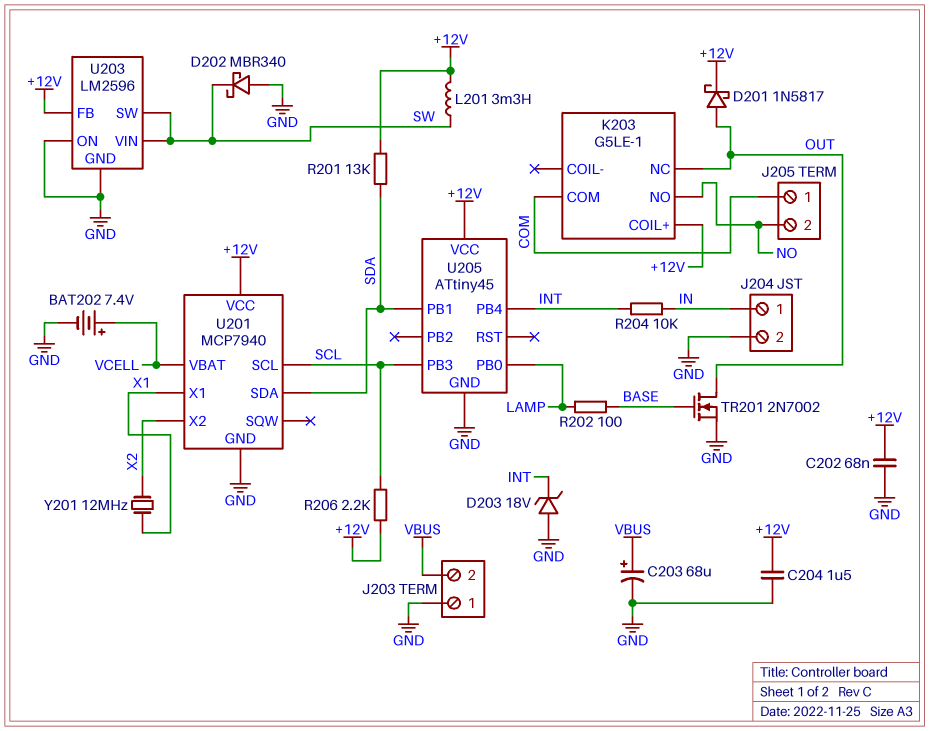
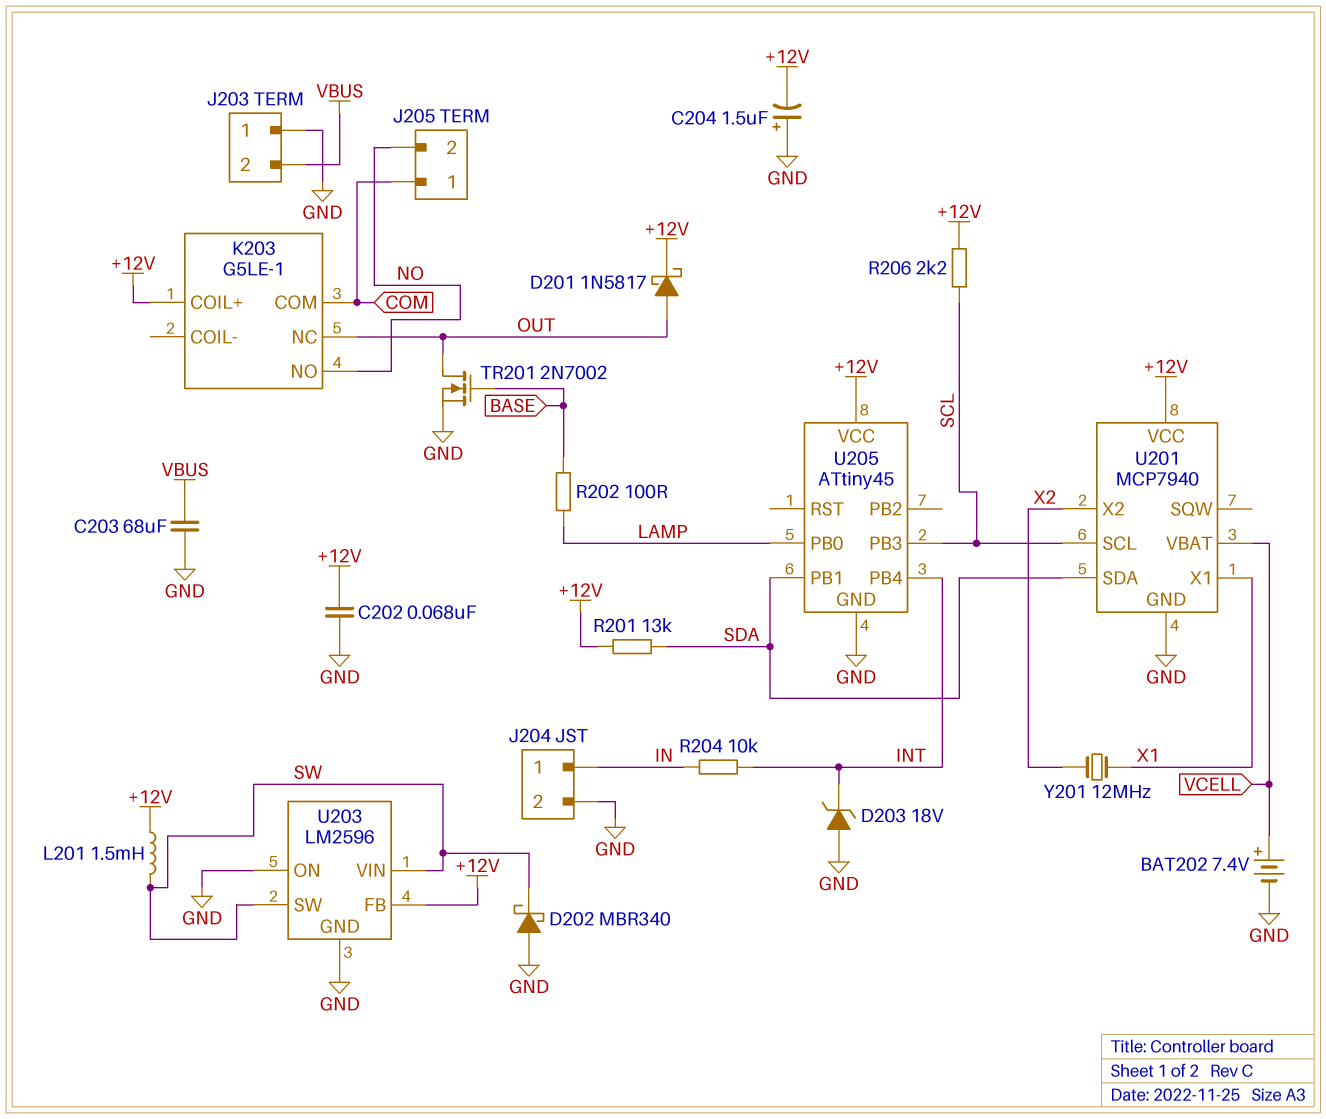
C203: 68uF (plus VBUS, minus GND) -> 68uF (GND, VBUS)
C204: 1.5uF (+12V, GND) -> 1.5uF (plus GND, minus +12V)
L201: 3.3mH (+12V, SW) -> 1.5mH (+12V, SW)

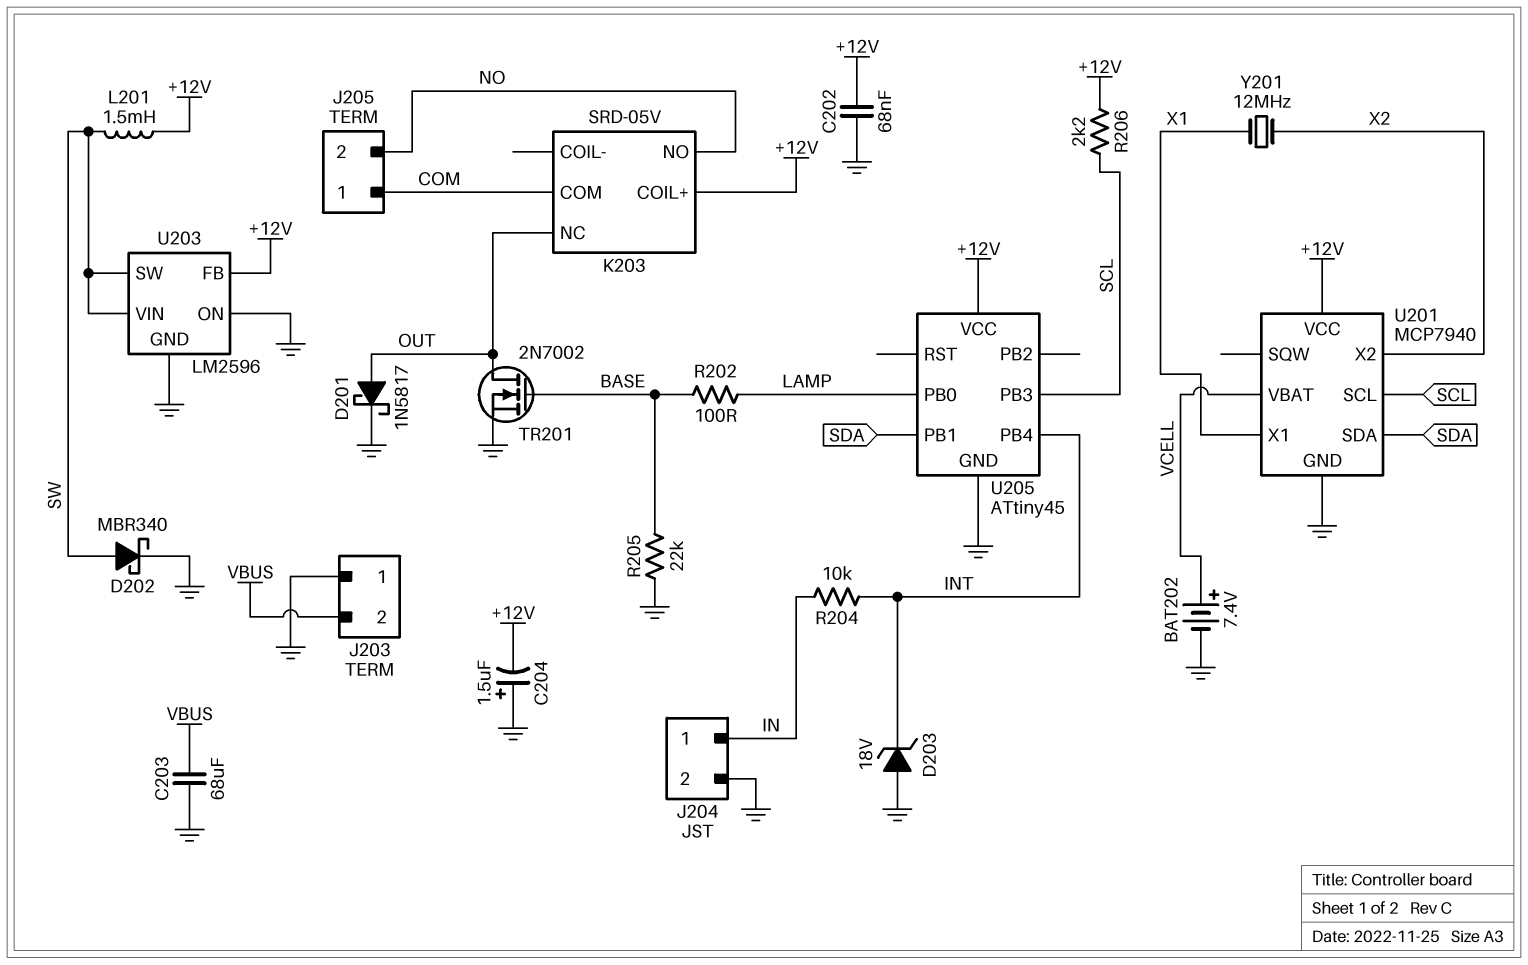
D201: schottky 1N5817 (A OUT, K +12V) -> schottky 1N5817 (A OUT, K GND)
D202: schottky MBR340 (A GND, K SW) -> schottky MBR340 (A SW, K GND)
K203: G5LE-1 -> SRD-05V
R201: 13k (+12V, SDA) -> none
R205: none -> 22k (BASE, GND)

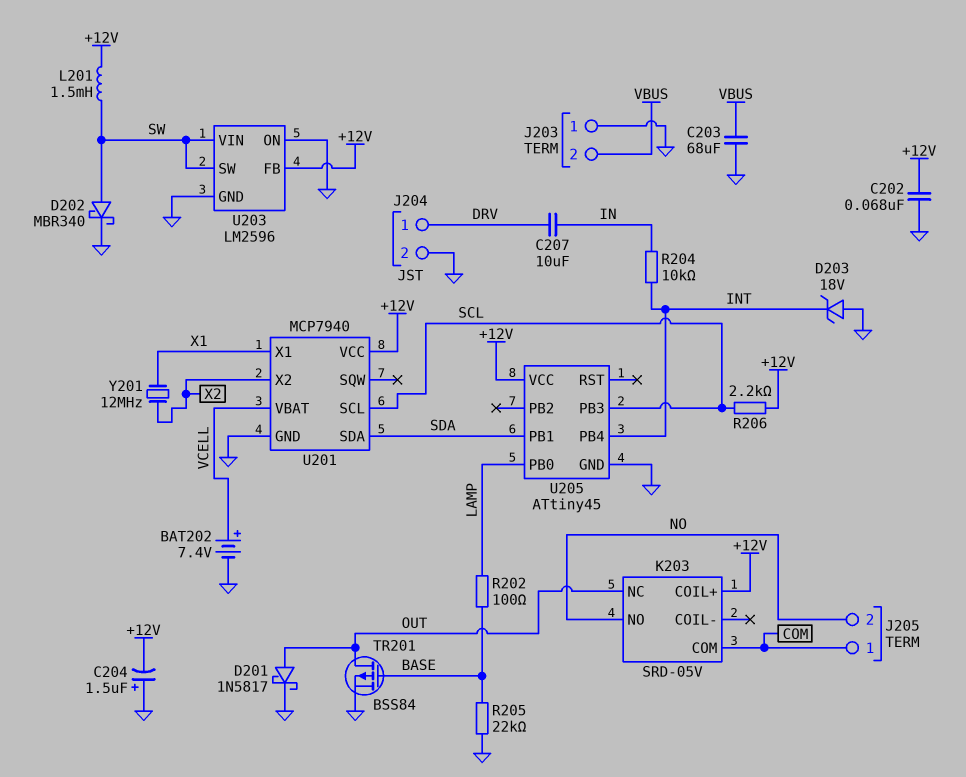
C207: none -> 10uF (DRV, IN)
J204 pin 1: IN -> DRV
TR201: NMOS 2N7002 (G BASE, D OUT, S GND) -> PMOS BSS84 (G BASE, D OUT, S GND)

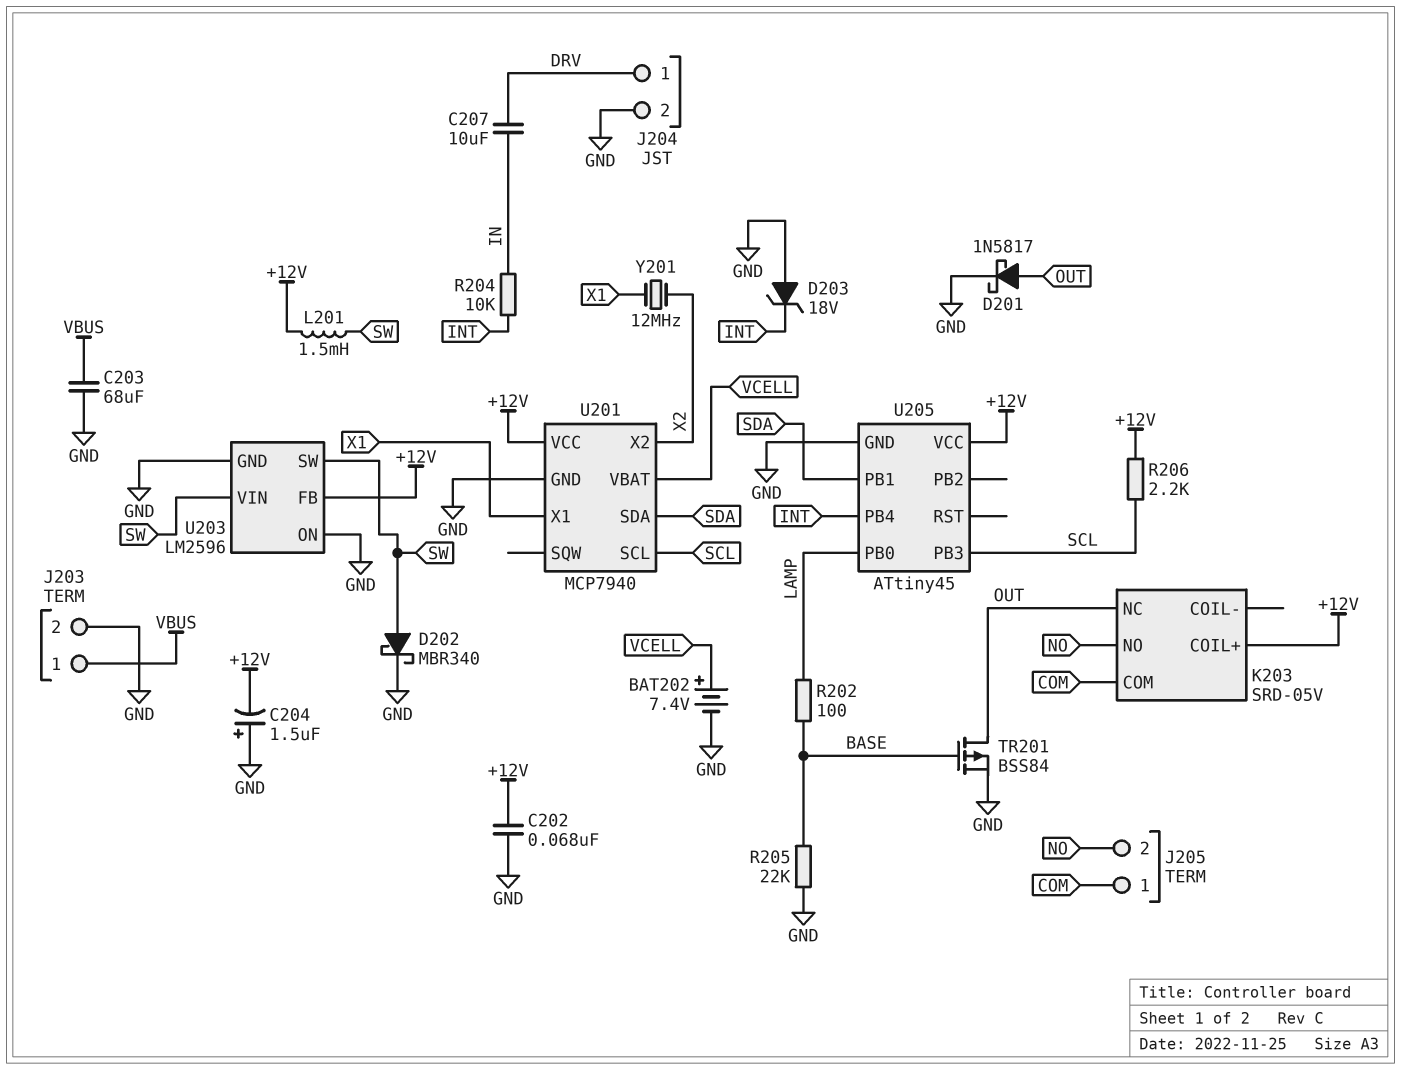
J203 pin 1: GND -> VBUS
J203 pin 2: VBUS -> GND

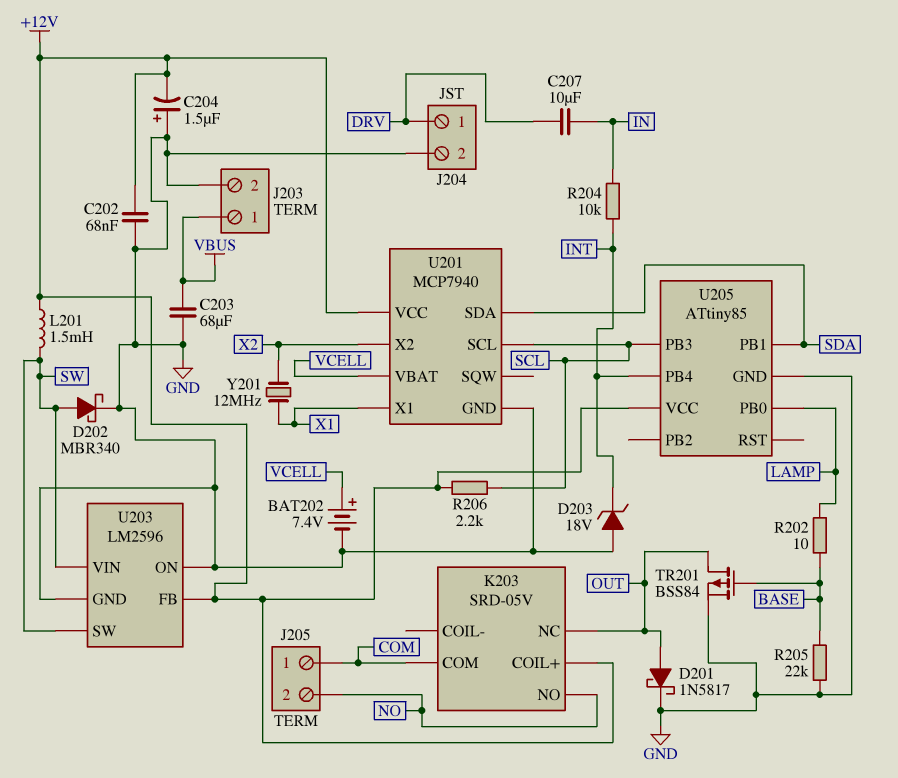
R202: 100 (BASE, LAMP) -> 10 (BASE, LAMP)
U205: ATtiny45 -> ATtiny85

